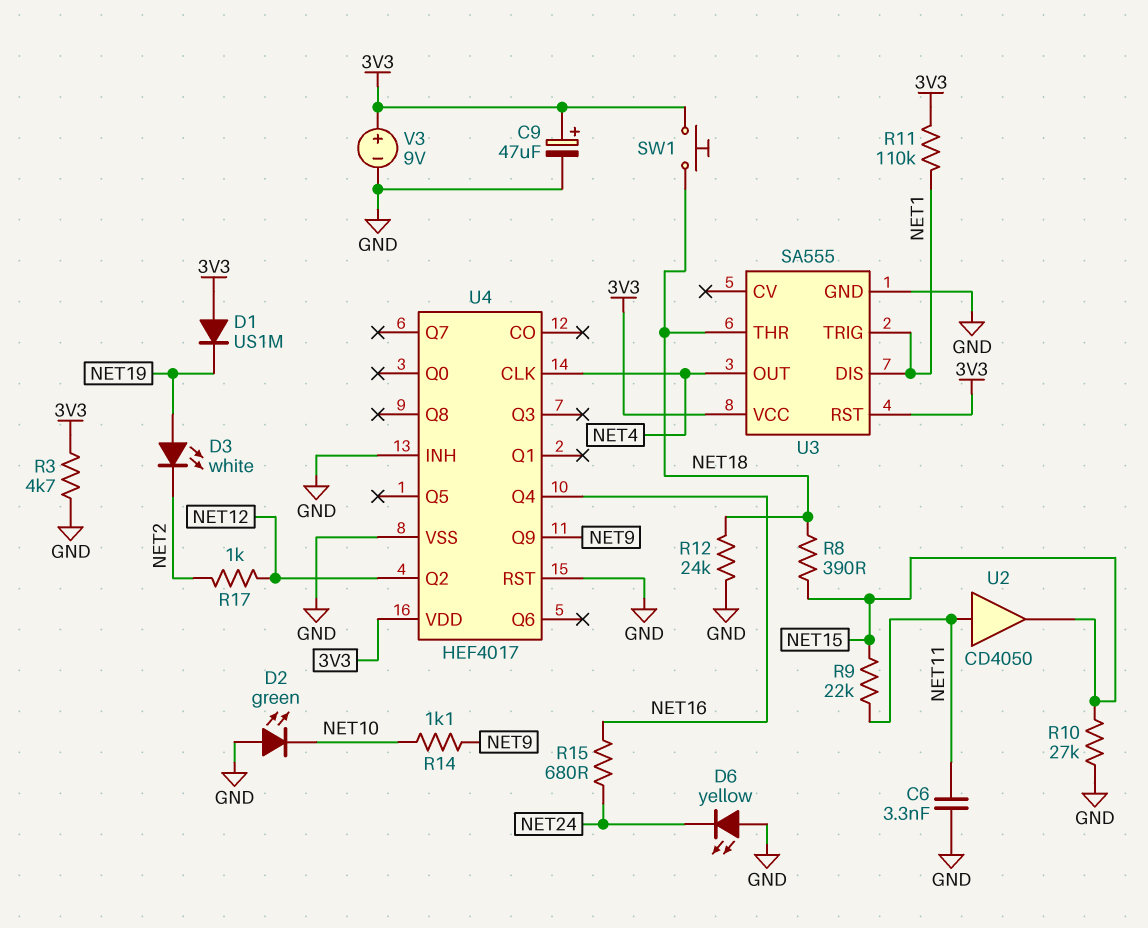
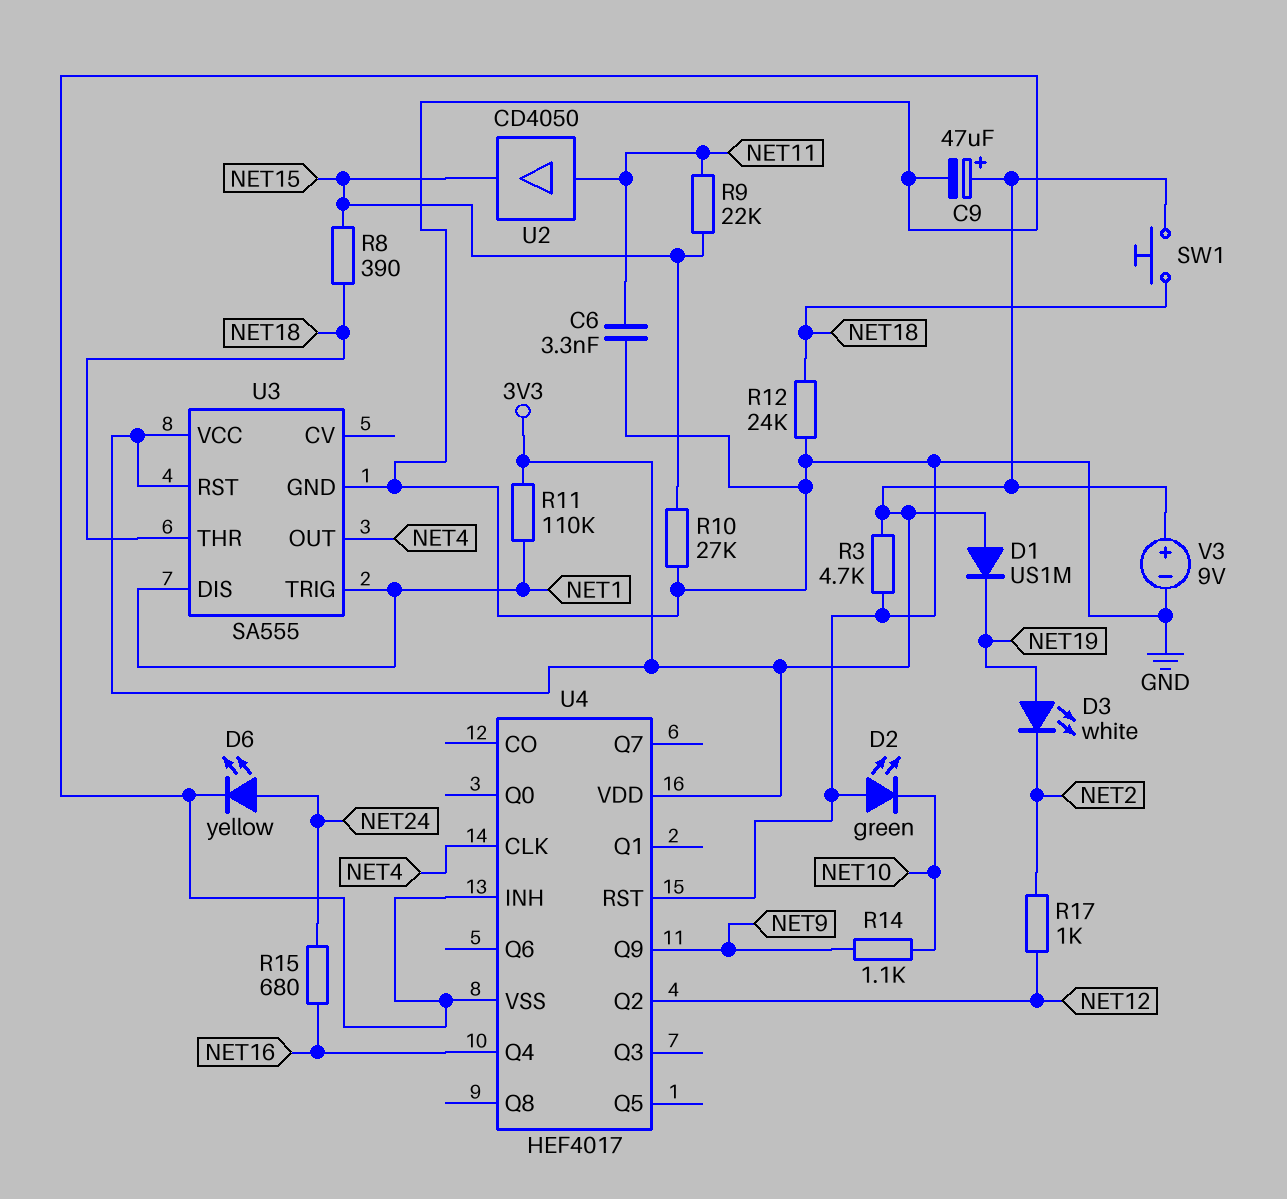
D6: LED yellow (A GND, K NET24) -> LED yellow (A NET24, K GND)

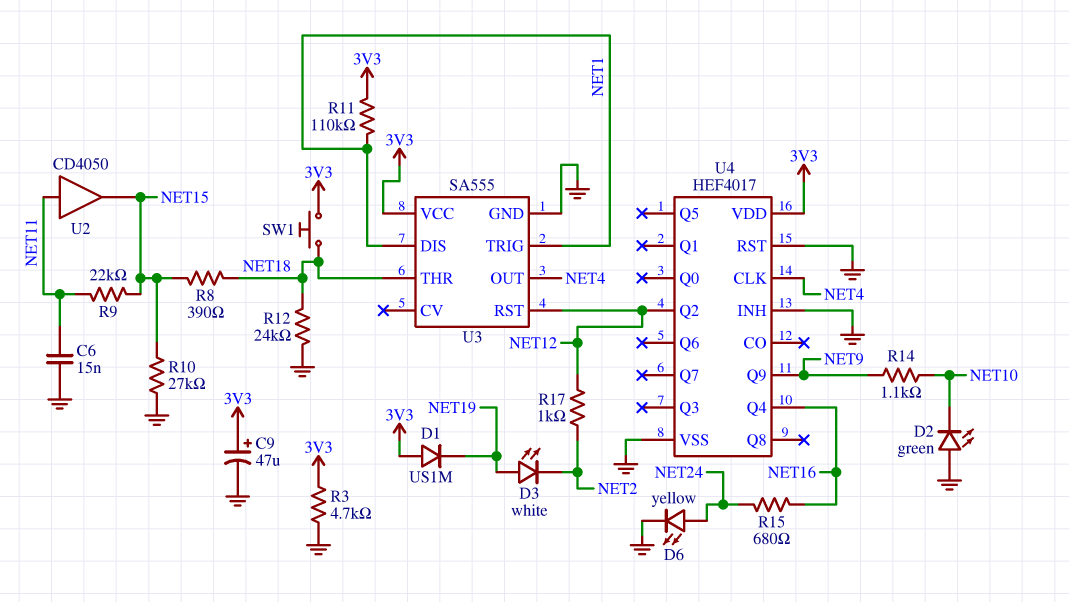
C6: 3.3nF (GND, NET11) -> 15nF (GND, NET11)
U3 pin RST: 3V3 -> NET12
V3: 9V (plus 3V3, minus GND) -> none

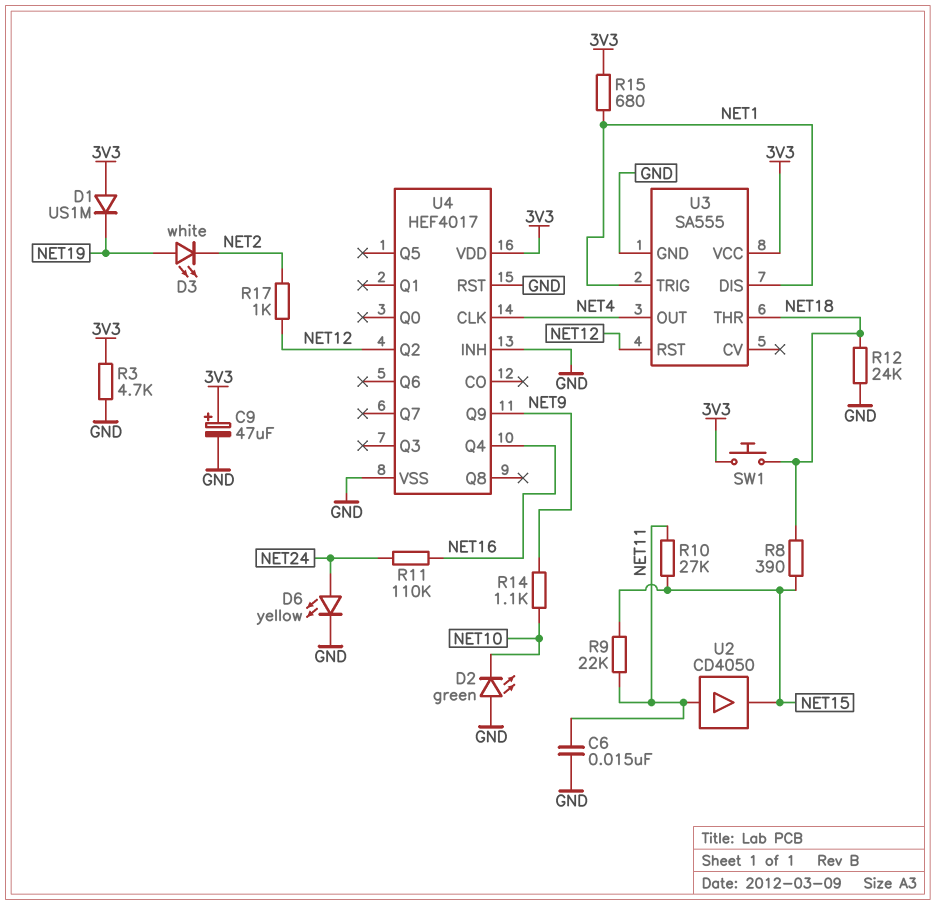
R10: 27k (GND, NET15) -> 27k (NET11, NET15)
R11: 110k (3V3, NET1) -> 110k (NET16, NET24)
R15: 680 (NET16, NET24) -> 680 (3V3, NET1)

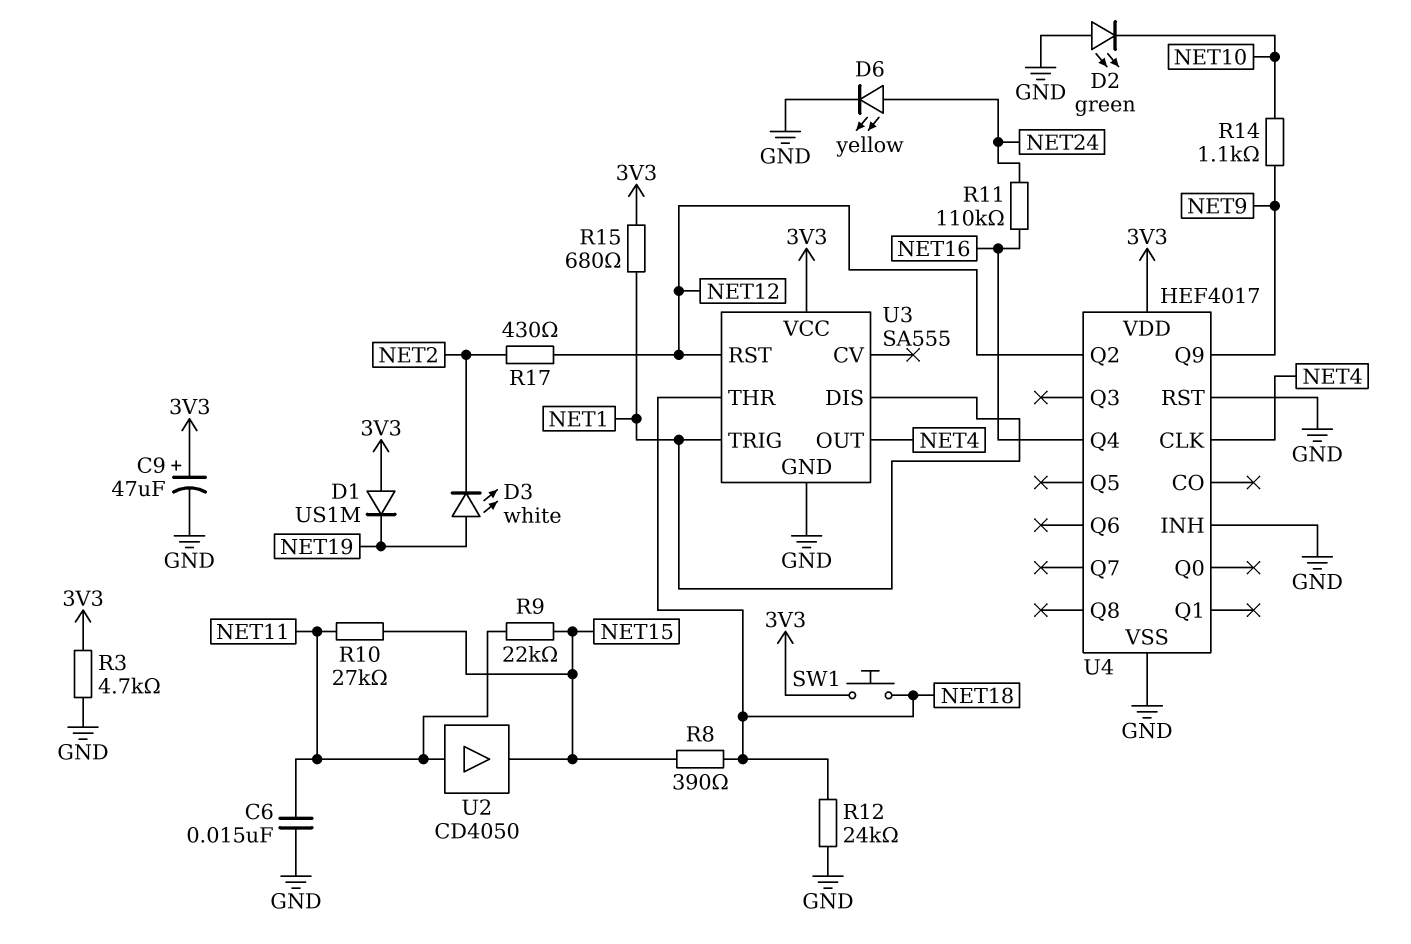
R17: 1k (NET2, NET12) -> 430 (NET2, NET12)

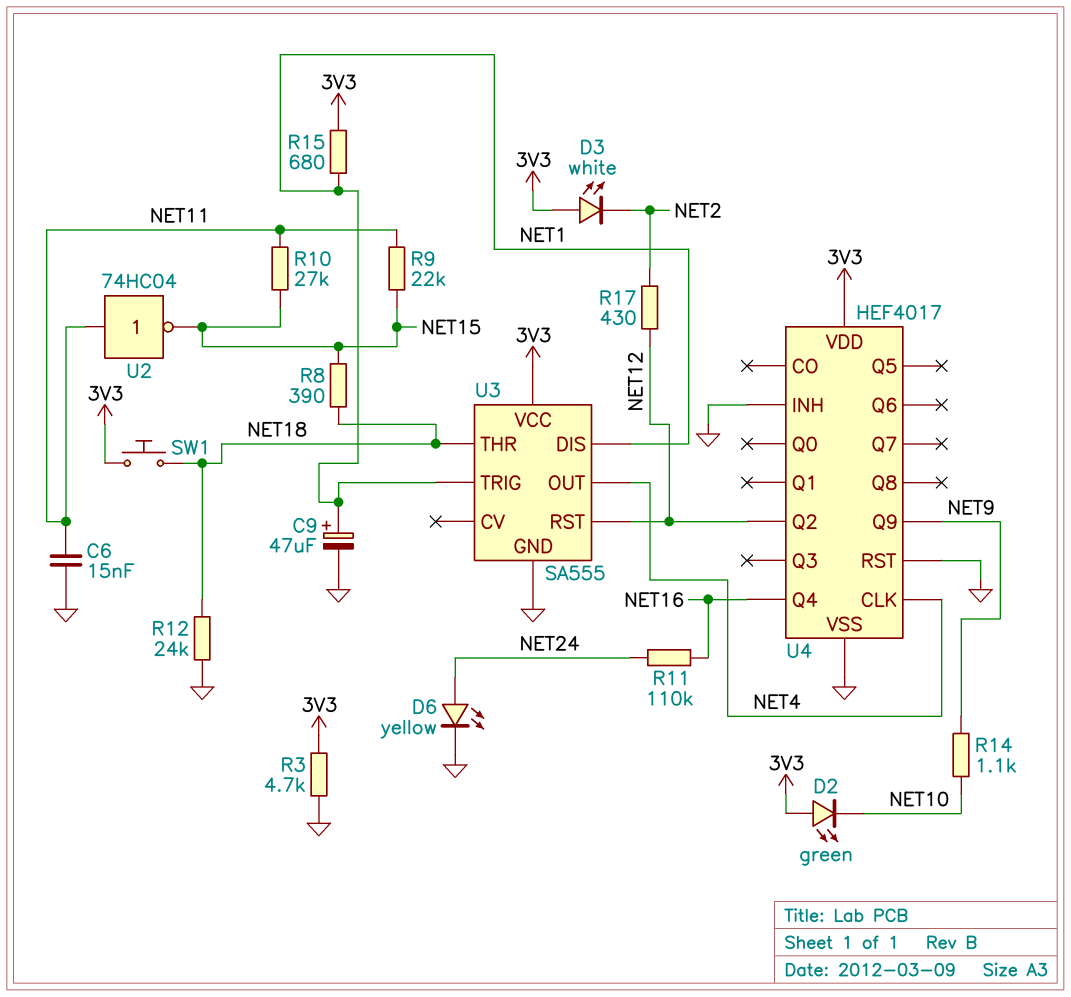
C9: 47uF (plus 3V3, minus GND) -> 47uF (plus NET1, minus GND)
D1: diode US1M (A 3V3, K NET19) -> none
D2: LED green (A GND, K NET10) -> LED green (A 3V3, K NET10)
D3: LED white (A NET19, K NET2) -> LED white (A 3V3, K NET2)
U2: buffer CD4050 (in NET11, out NET15) -> NOT 74HC04 (in NET11, out NET15)

